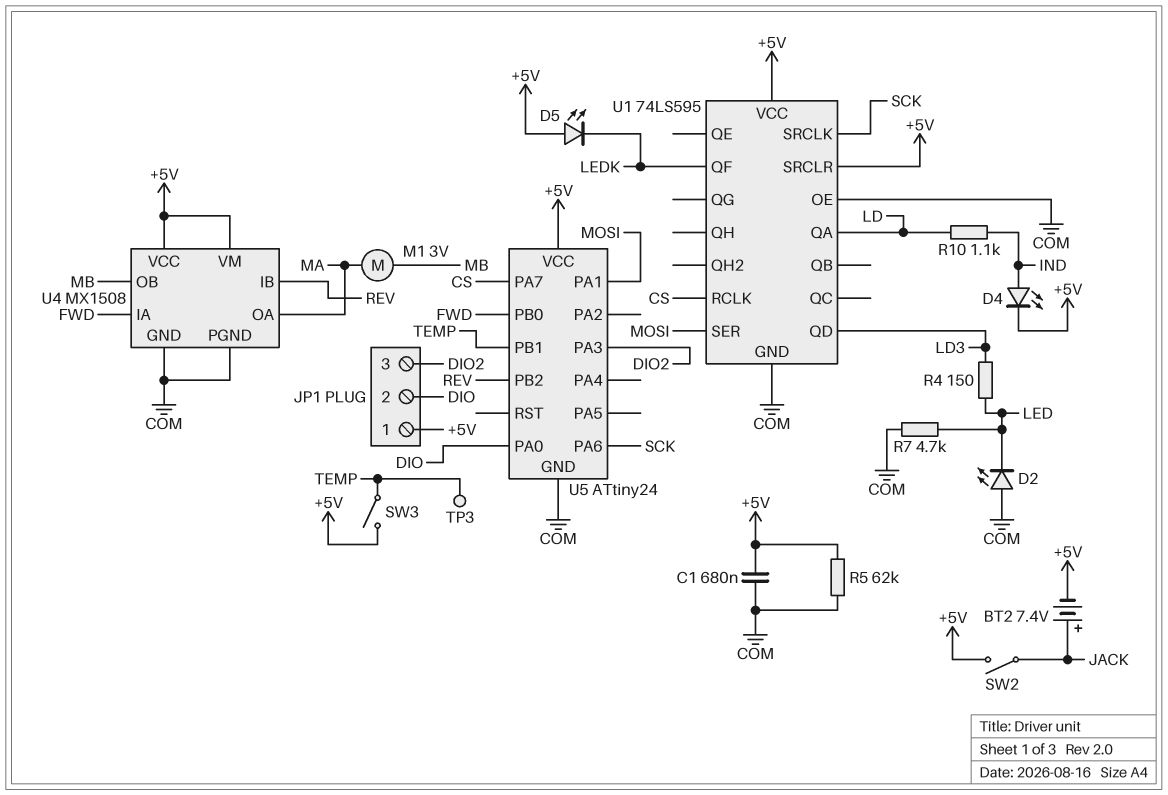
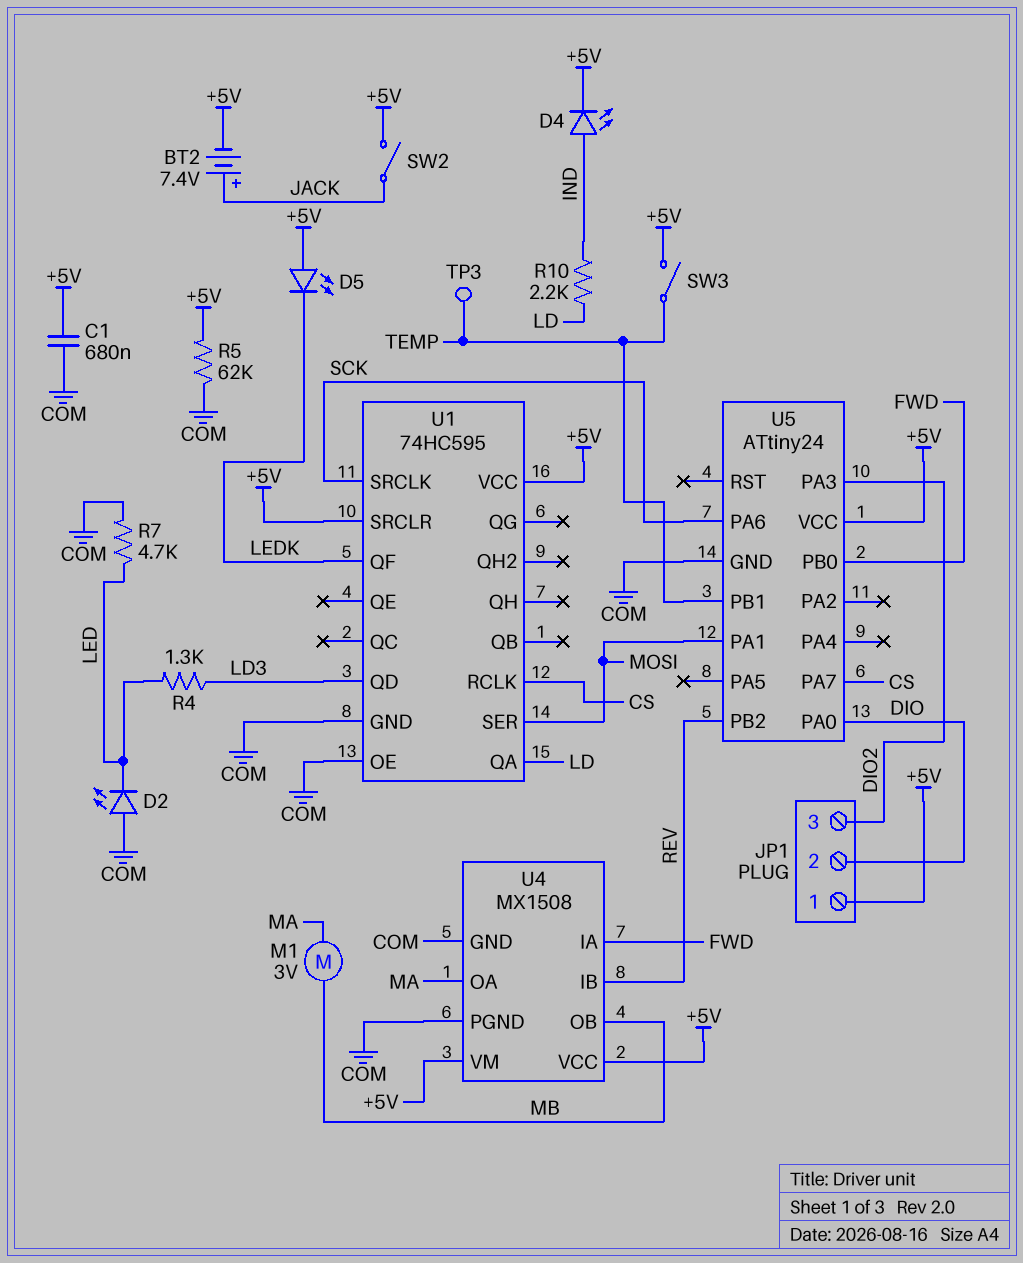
R4: 150 (LD3, LED) -> 1.3k (LD3, LED)
R10: 1.1k (IND, LD) -> 2.2k (IND, LD)
U1: 74LS595 -> 74HC595

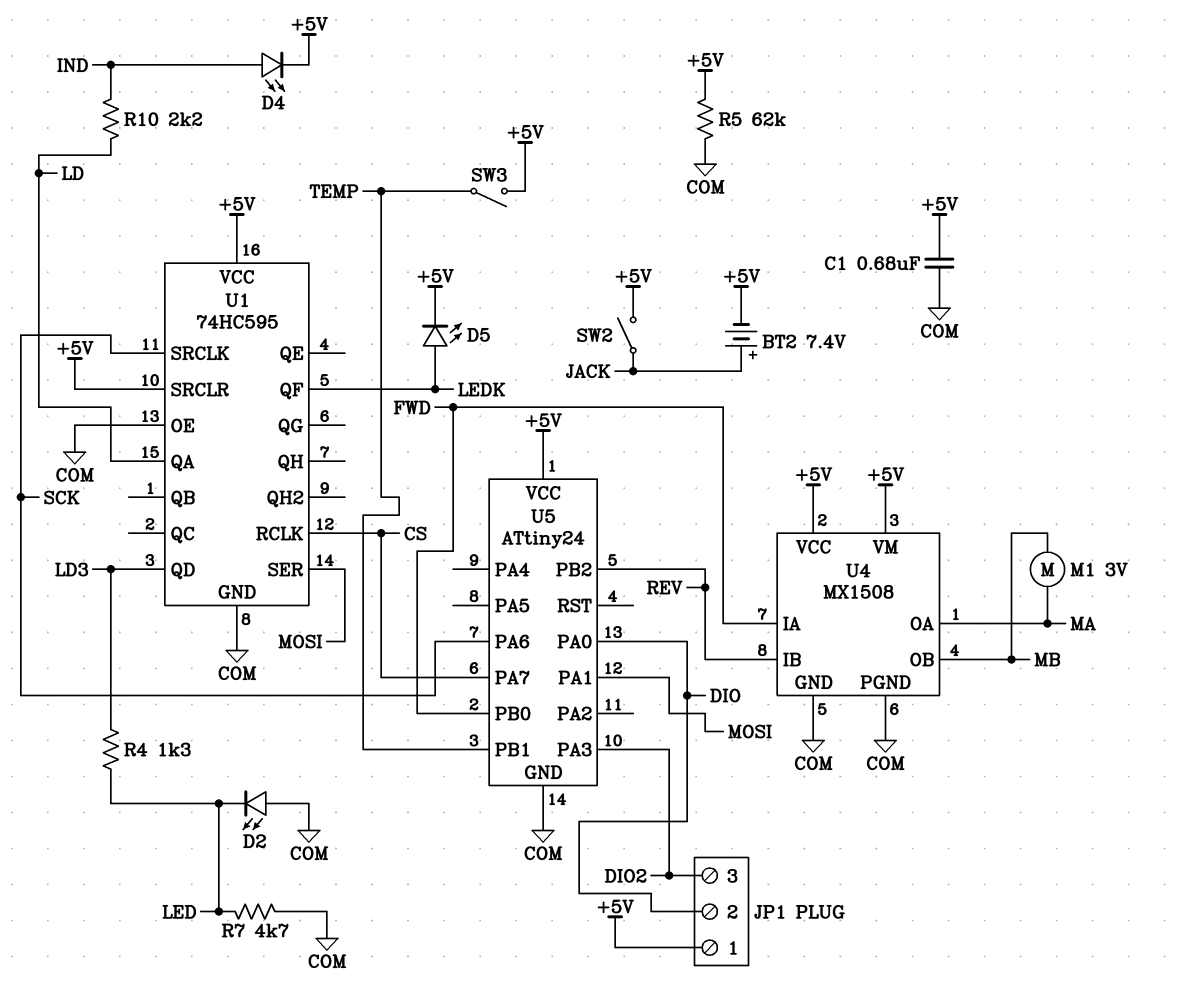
D5: LED (A +5V, K LEDK) -> LED (A LEDK, K +5V)
TP3: test point (TEMP) -> none

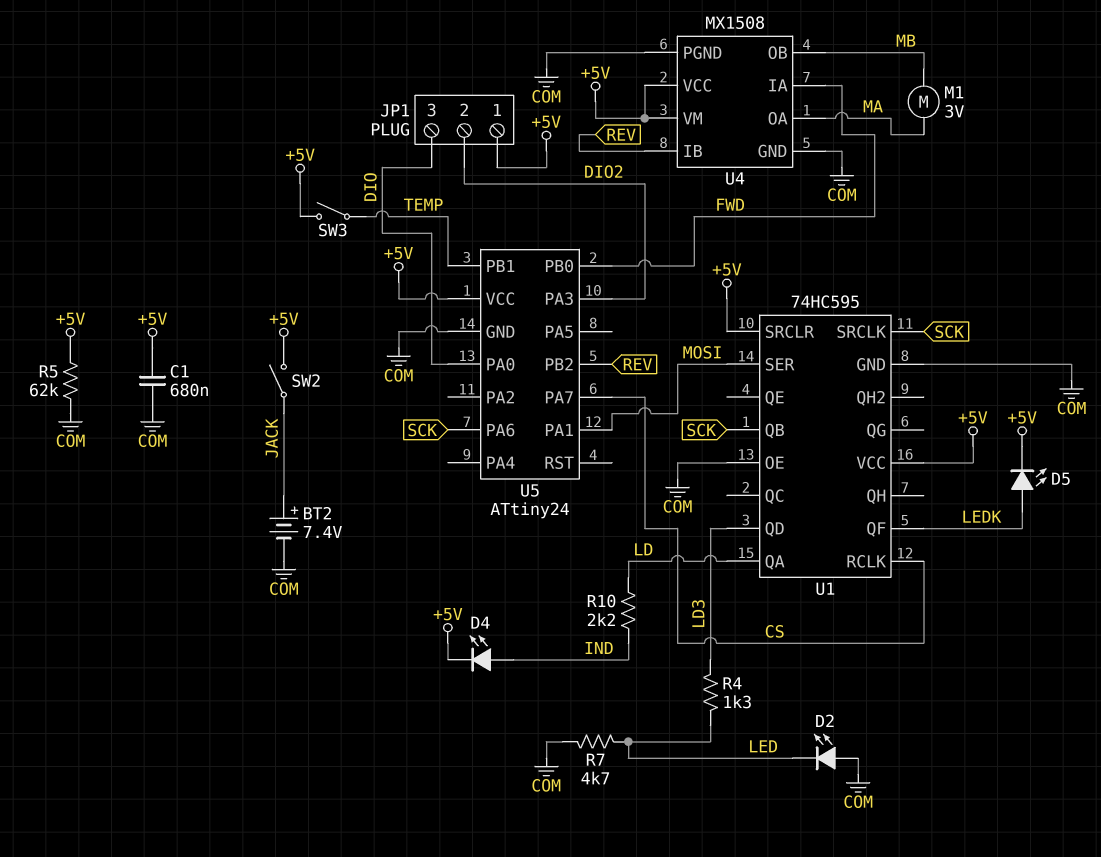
BT2: 7.4V (plus JACK, minus +5V) -> 7.4V (plus JACK, minus COM)
JP1 pin 2: DIO -> DIO2
JP1 pin 3: DIO2 -> DIO
U1 pin QB: none -> SCK

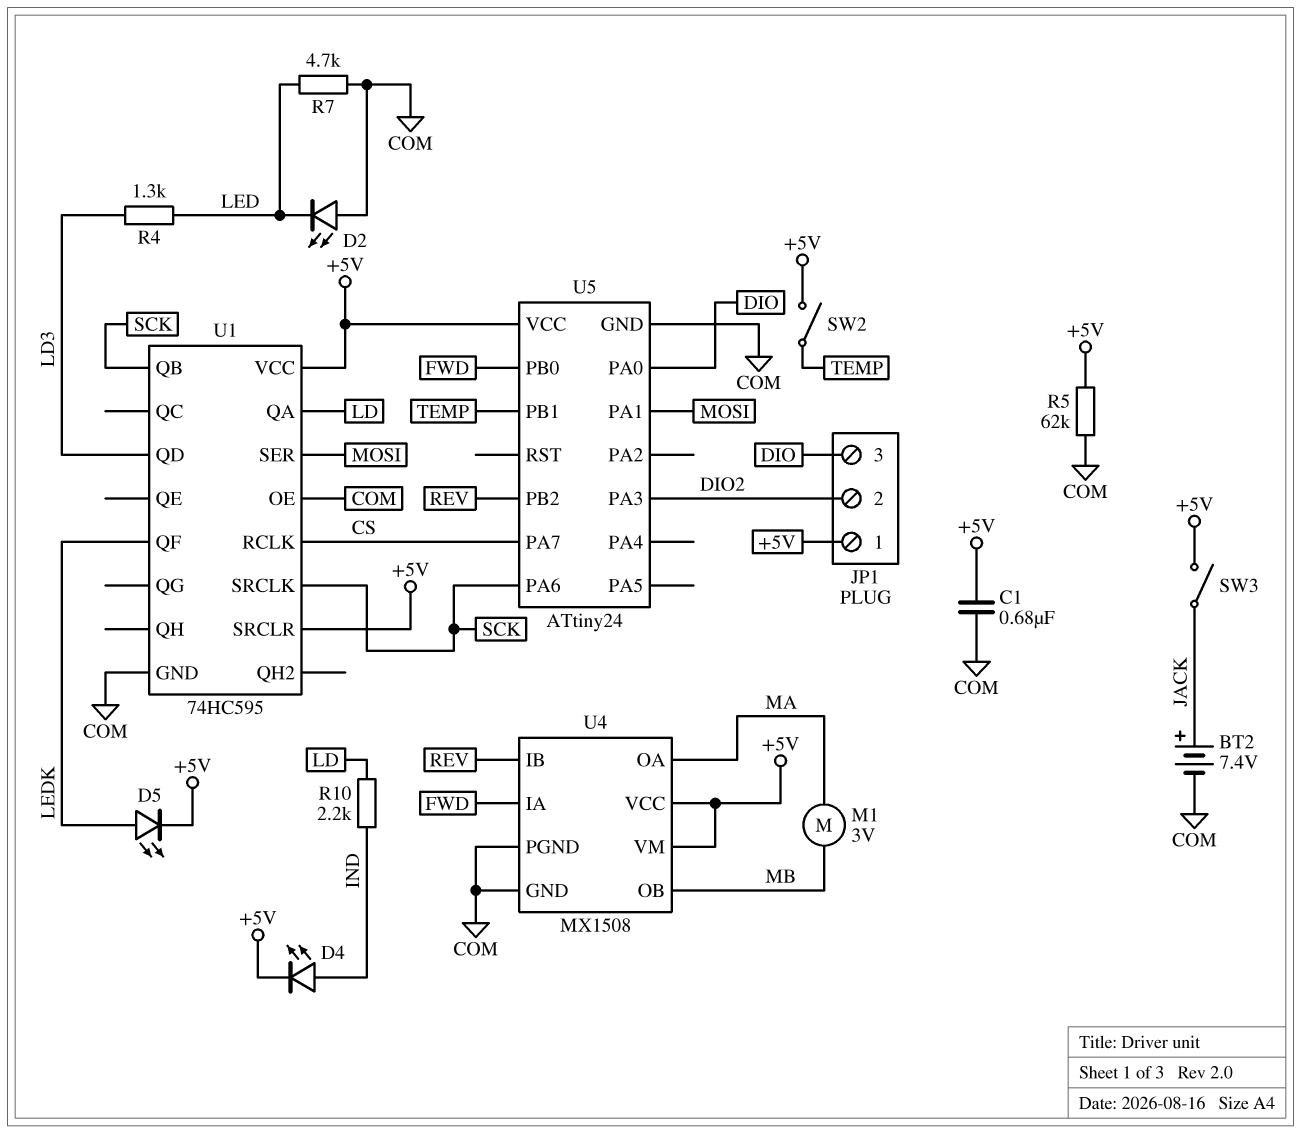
SW2: switch (+5V, JACK) -> switch (+5V, TEMP)
SW3: switch (+5V, TEMP) -> switch (+5V, JACK)

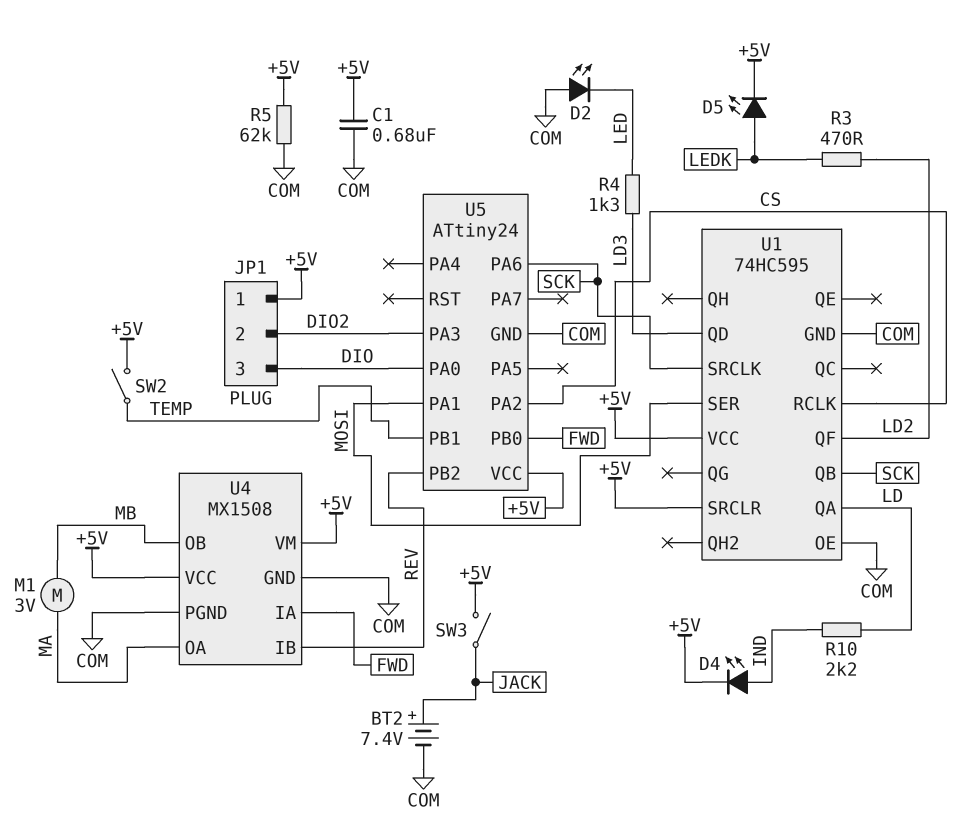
R3: none -> 470 (LD2, LEDK)
R7: 4.7k (COM, LED) -> none
U1 pin QF: LEDK -> LD2
U5 pin PA2: none -> CS
U5 pin PA7: CS -> none

